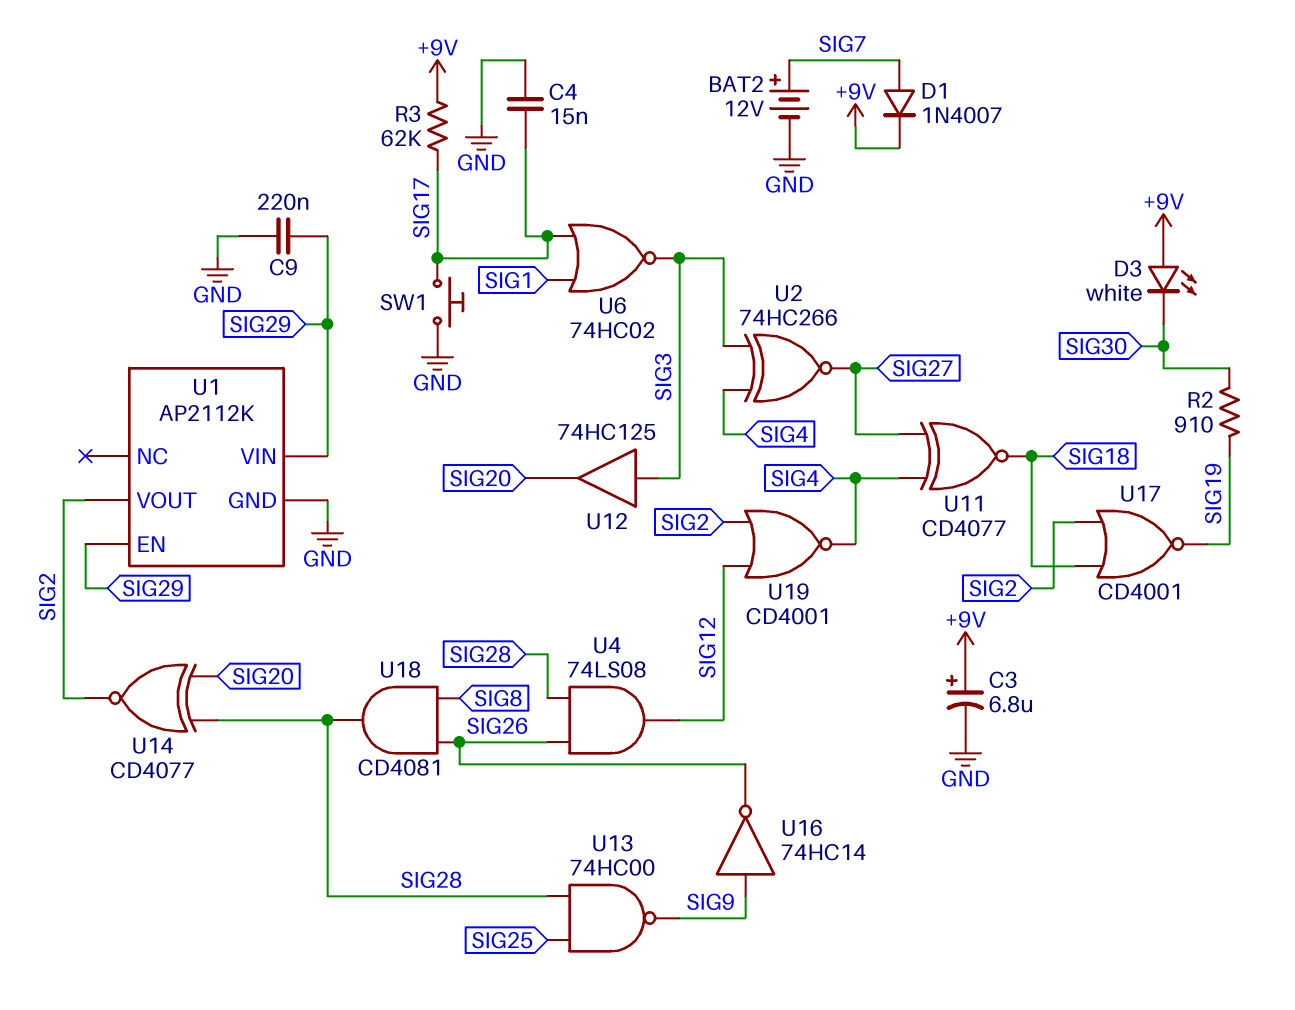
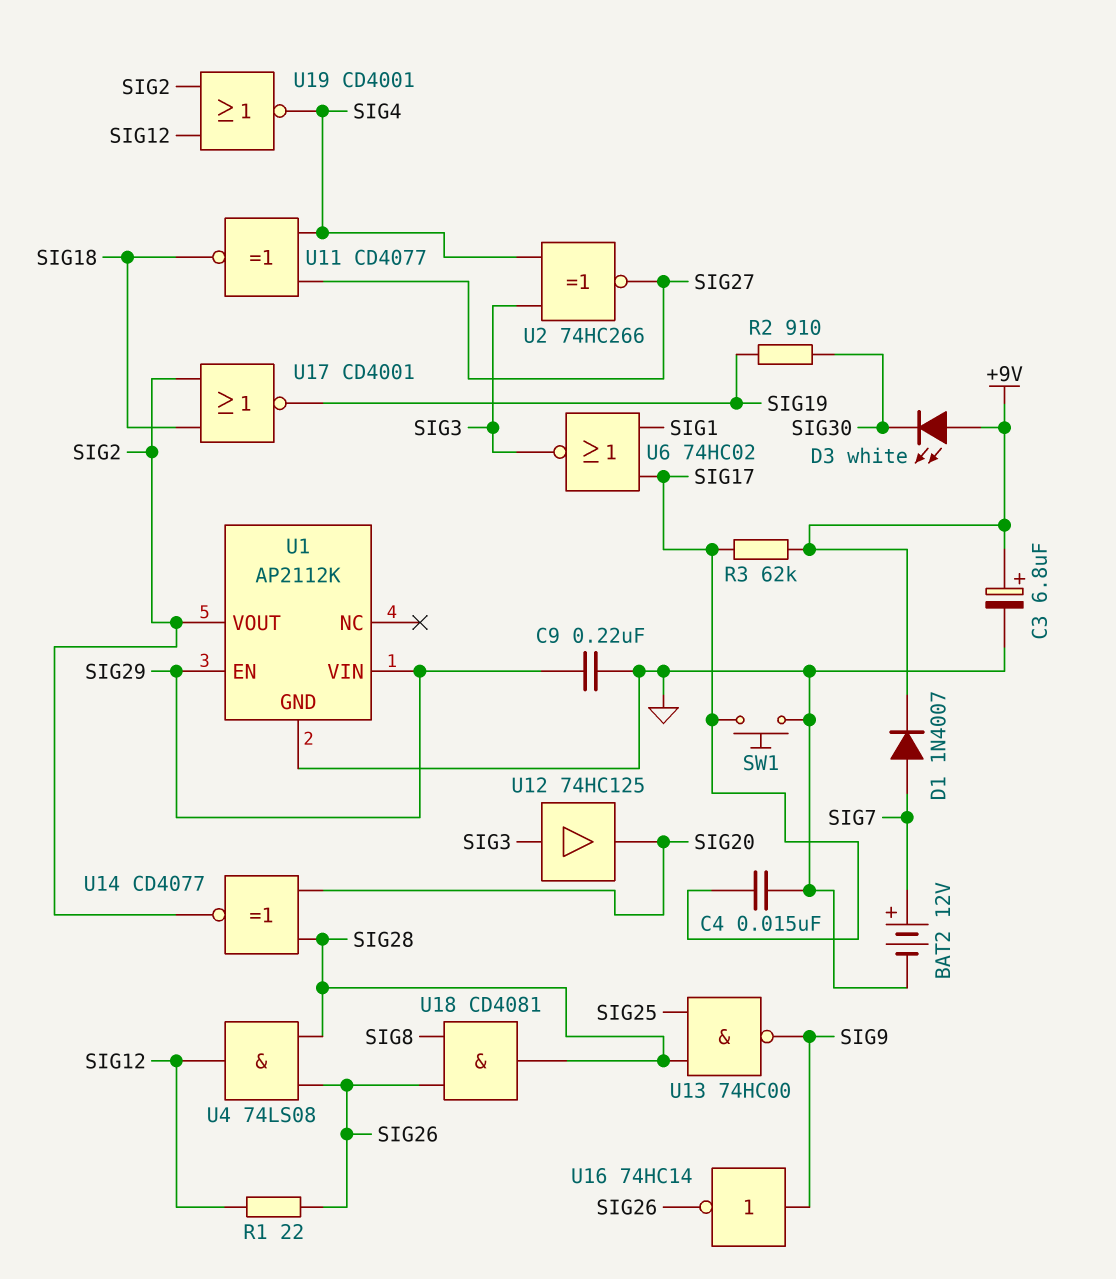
R1: none -> 22 (SIG12, SIG26)

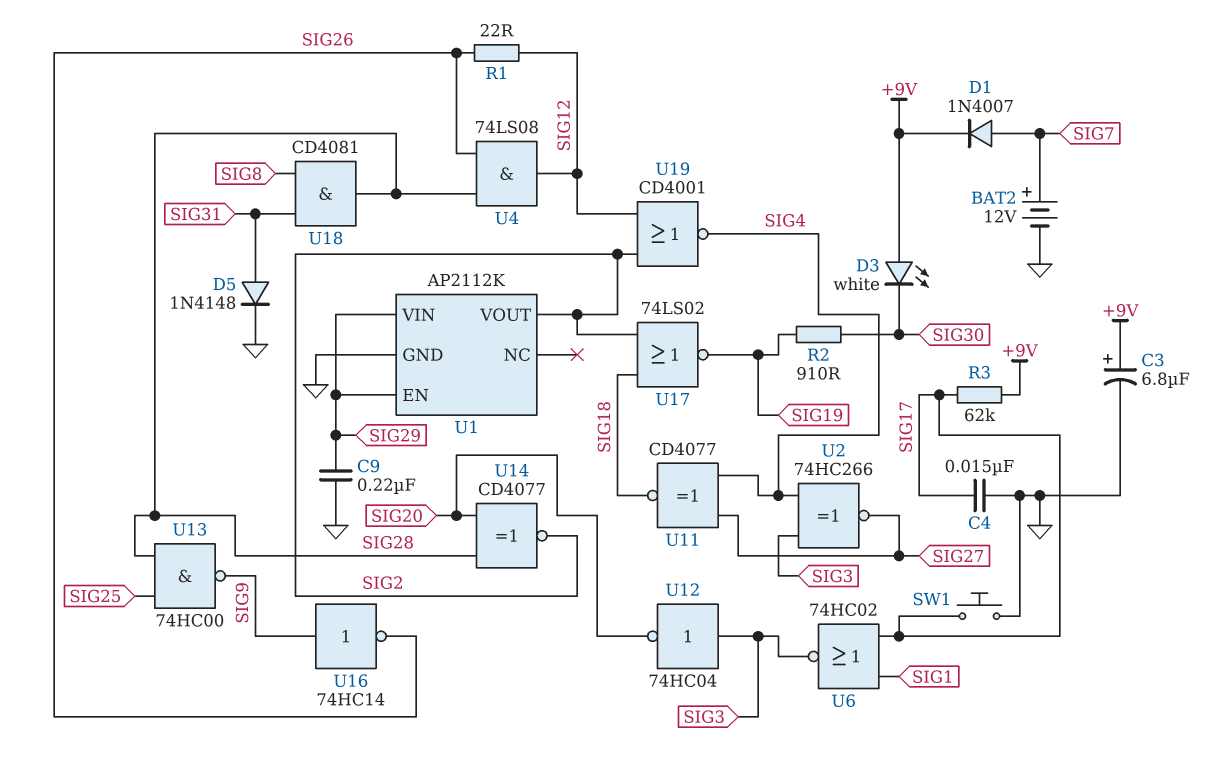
D5: none -> diode 1N4148 (A SIG31, K GND)
U12: buffer 74HC125 (in SIG3, out SIG20) -> NOT 74HC04 (in SIG3, out SIG20)
U17: NOR CD4001 (in SIG2, in SIG18, out SIG19) -> NOR 74LS02 (in SIG2, in SIG18, out SIG19)
U18: AND CD4081 (in SIG8, in SIG26, out SIG28) -> AND CD4081 (in SIG8, in SIG31, out SIG28)

